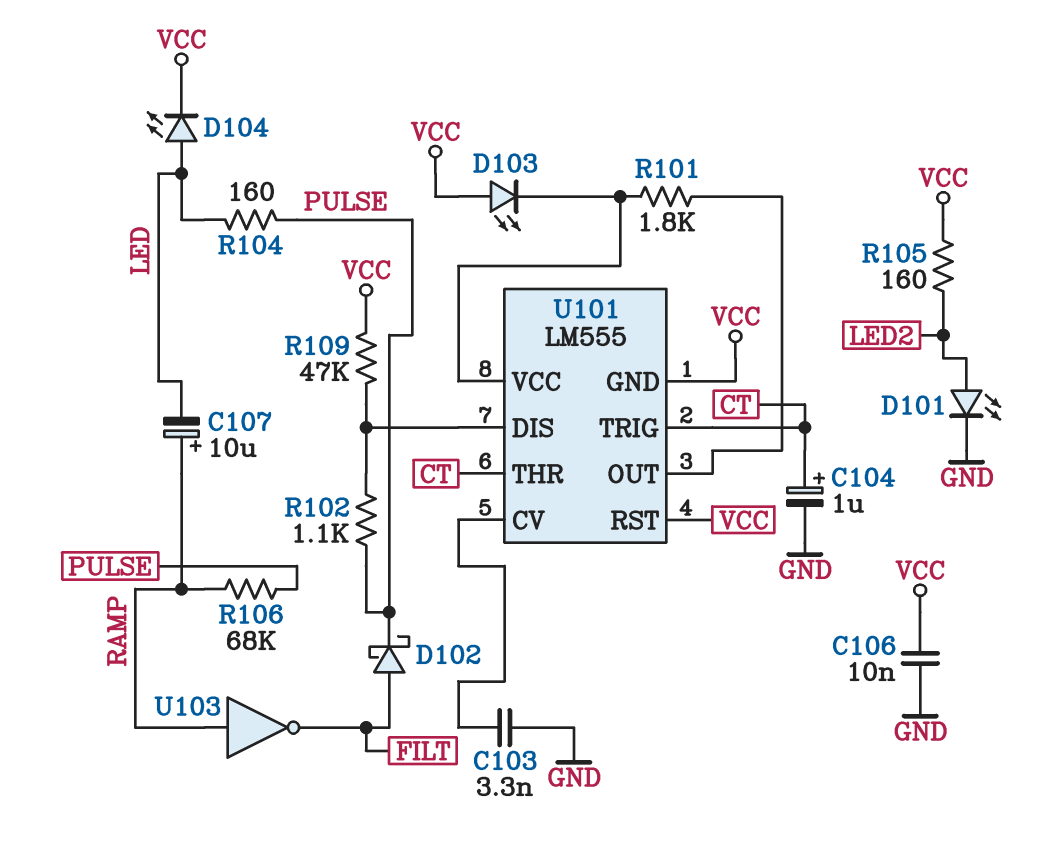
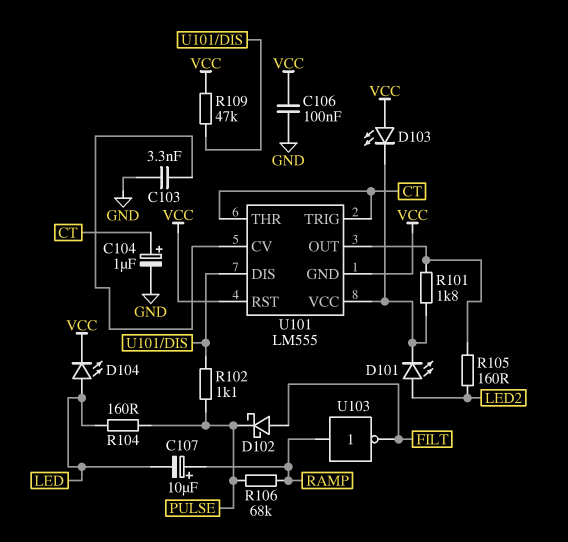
C106: 10nF (GND, VCC) -> 100nF (GND, VCC)
D101: LED (A LED2, K GND) -> LED (A LED2, K U101/VCC)
R105: 160 (LED2, VCC) -> 160 (LED2, U101/OUT)

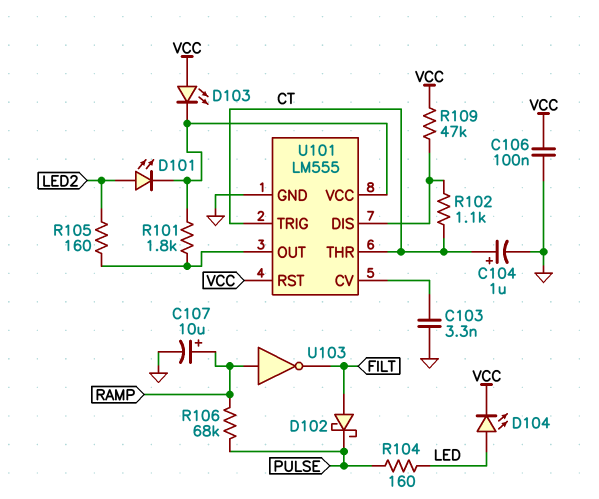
C107: 10uF (plus RAMP, minus LED) -> 10uF (plus RAMP, minus GND)
R102: 1.1k (PULSE, U101/DIS) -> 1.1k (CT, U101/DIS)
U101 pin GND: VCC -> GND

